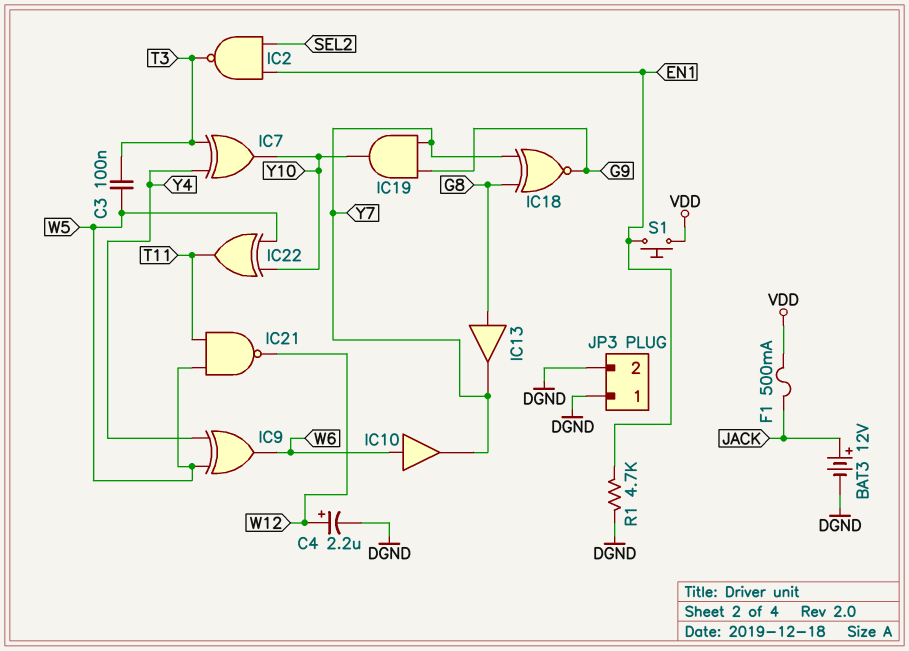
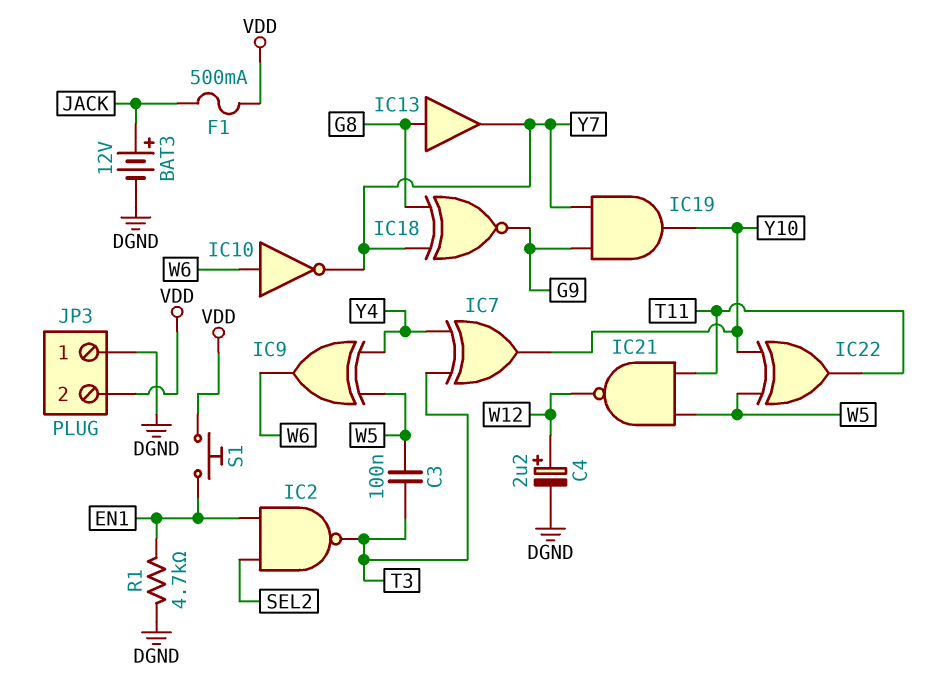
IC10: buffer (in W6, out Y7) -> NOT (in W6, out Y7)
JP3 pin 2: DGND -> VDD

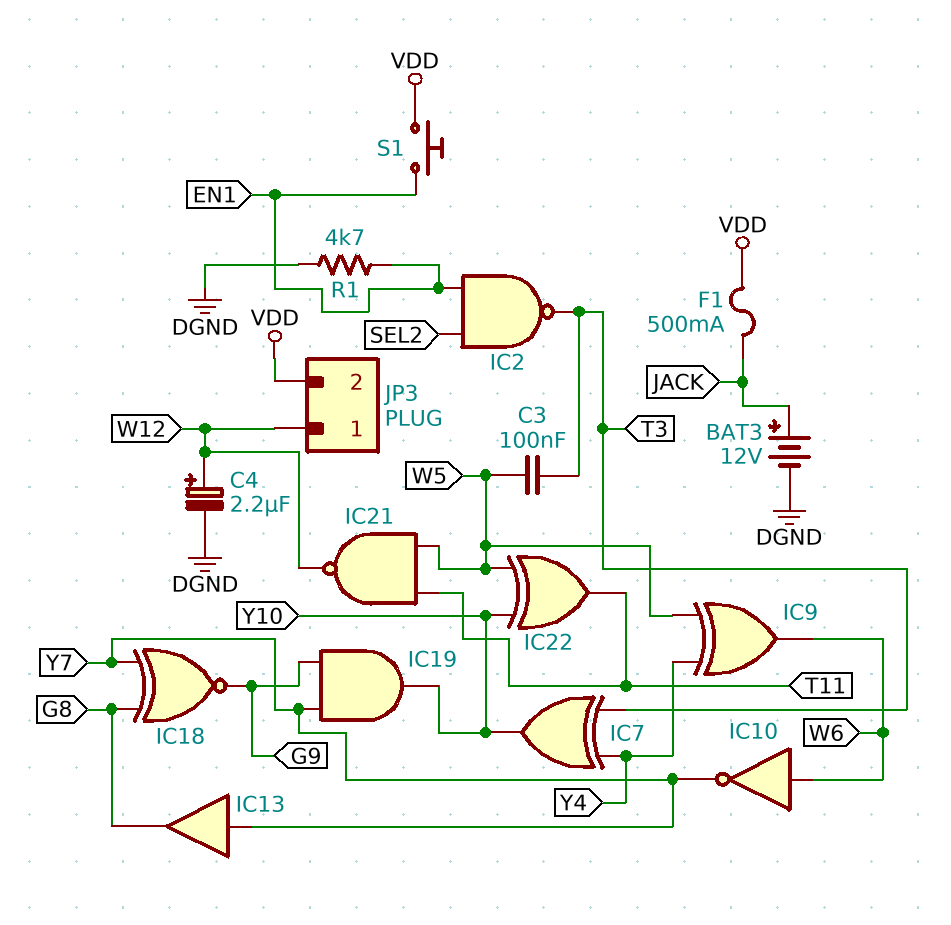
IC13: buffer (in G8, out Y7) -> buffer (in Y7, out G8)
JP3 pin 1: DGND -> W12

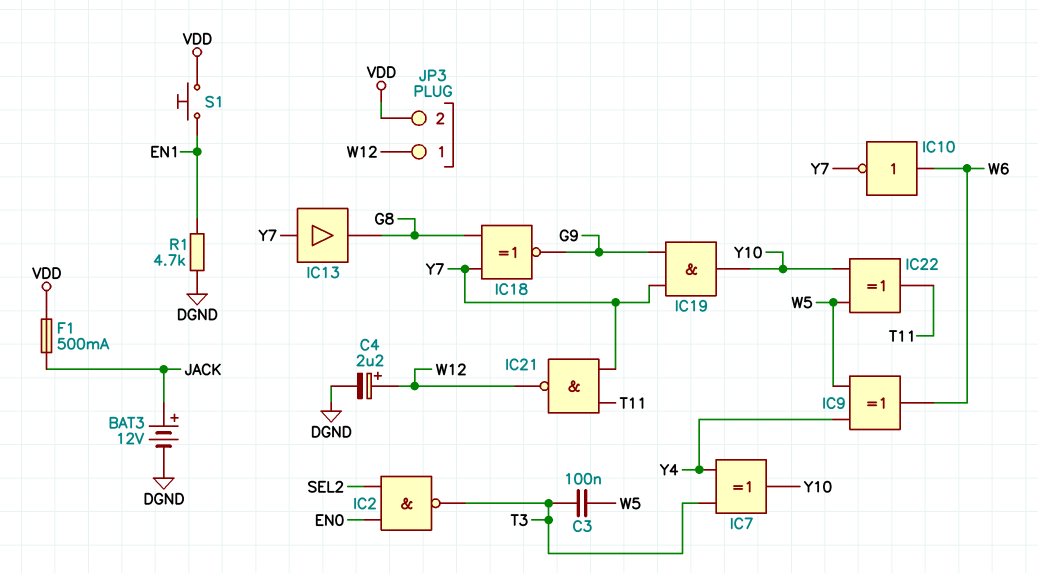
IC2: NAND (in EN1, in SEL2, out T3) -> NAND (in EN0, in SEL2, out T3)
IC21: NAND (in T11, in W5, out W12) -> NAND (in T11, in Y7, out W12)

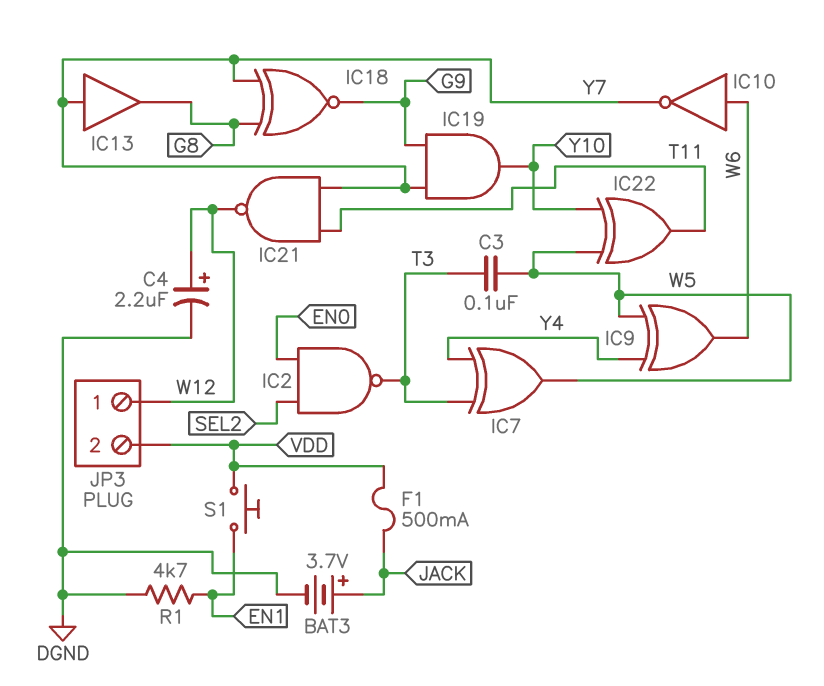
BAT3: 12V (plus JACK, minus DGND) -> 3.7V (plus JACK, minus DGND)
IC7: XOR (in T3, in Y4, out Y10) -> XOR (in T3, in Y4, out W5)

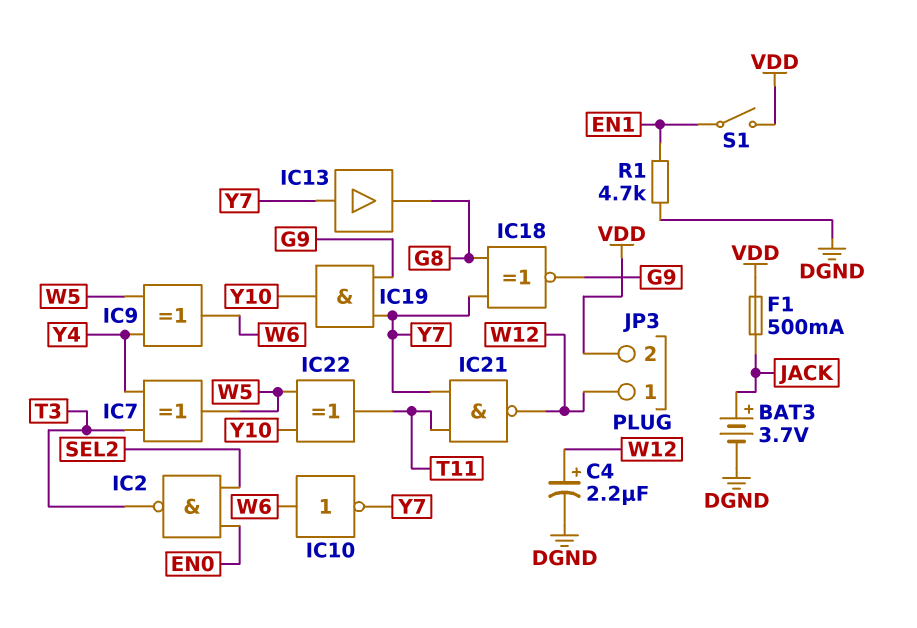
C3: 100nF (T3, W5) -> none
S1: button (EN1, VDD) -> switch (EN1, VDD)

